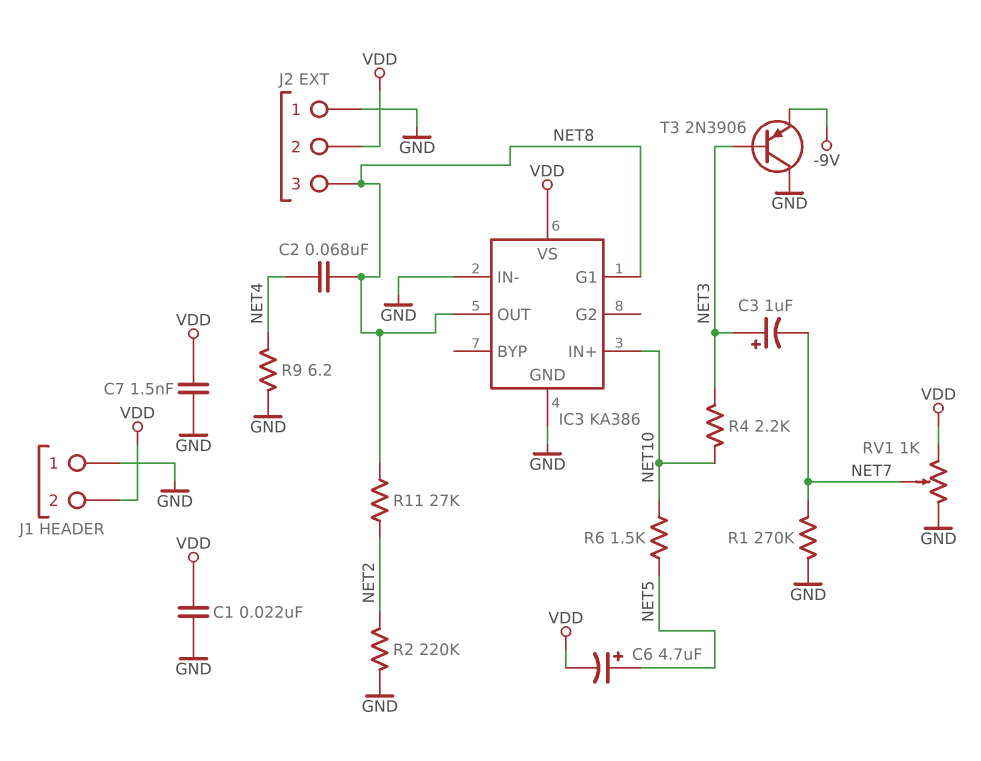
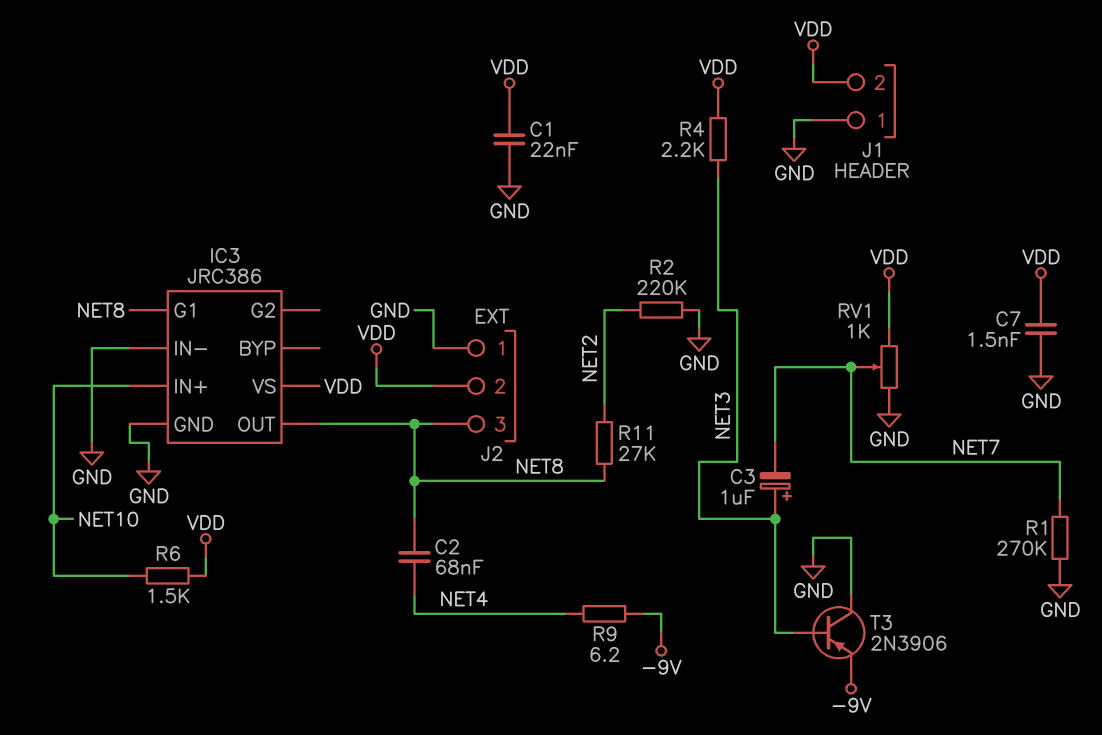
C6: 4.7uF (plus NET5, minus VDD) -> none
IC3: KA386 -> JRC386
R4: 2.2k (NET3, NET10) -> 2.2k (NET3, VDD)
R6: 1.5k (NET5, NET10) -> 1.5k (NET10, VDD)
R9: 6.2 (GND, NET4) -> 6.2 (-9V, NET4)

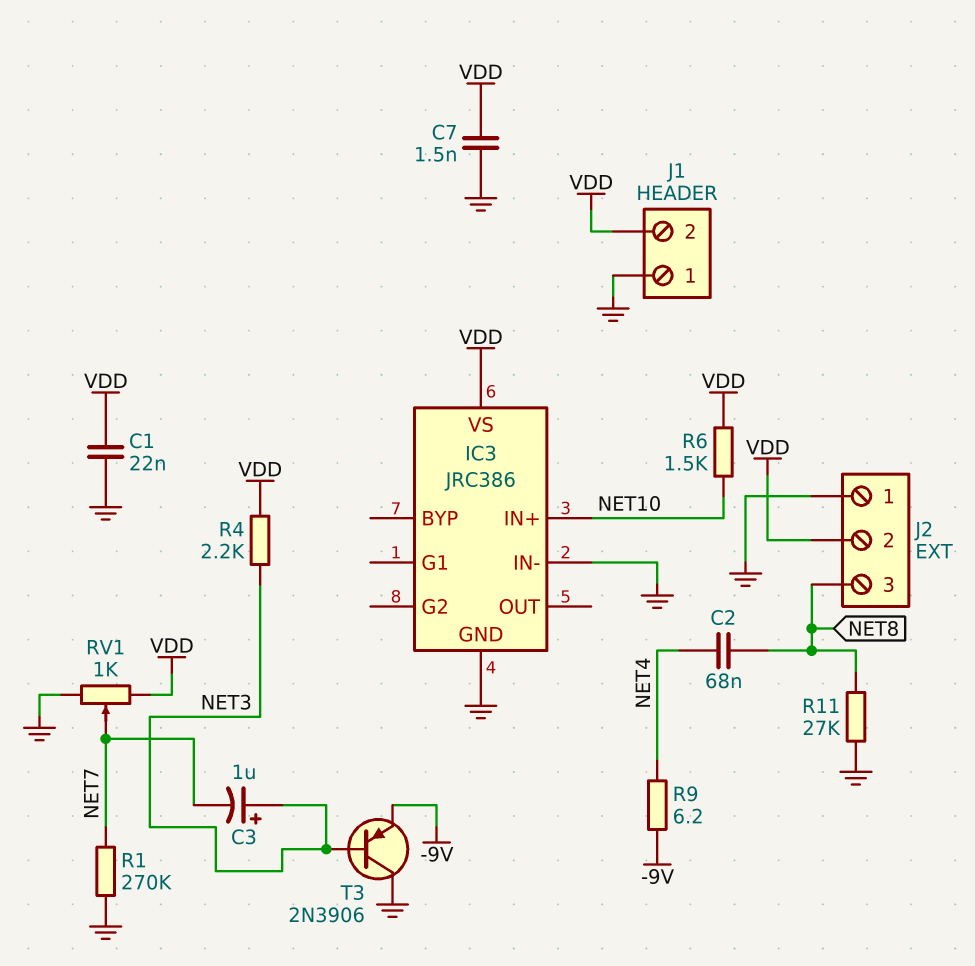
IC3 pin G1: NET8 -> none
IC3 pin OUT: NET8 -> none
R2: 220k (GND, NET2) -> none
R11: 27k (NET2, NET8) -> 27k (GND, NET8)

